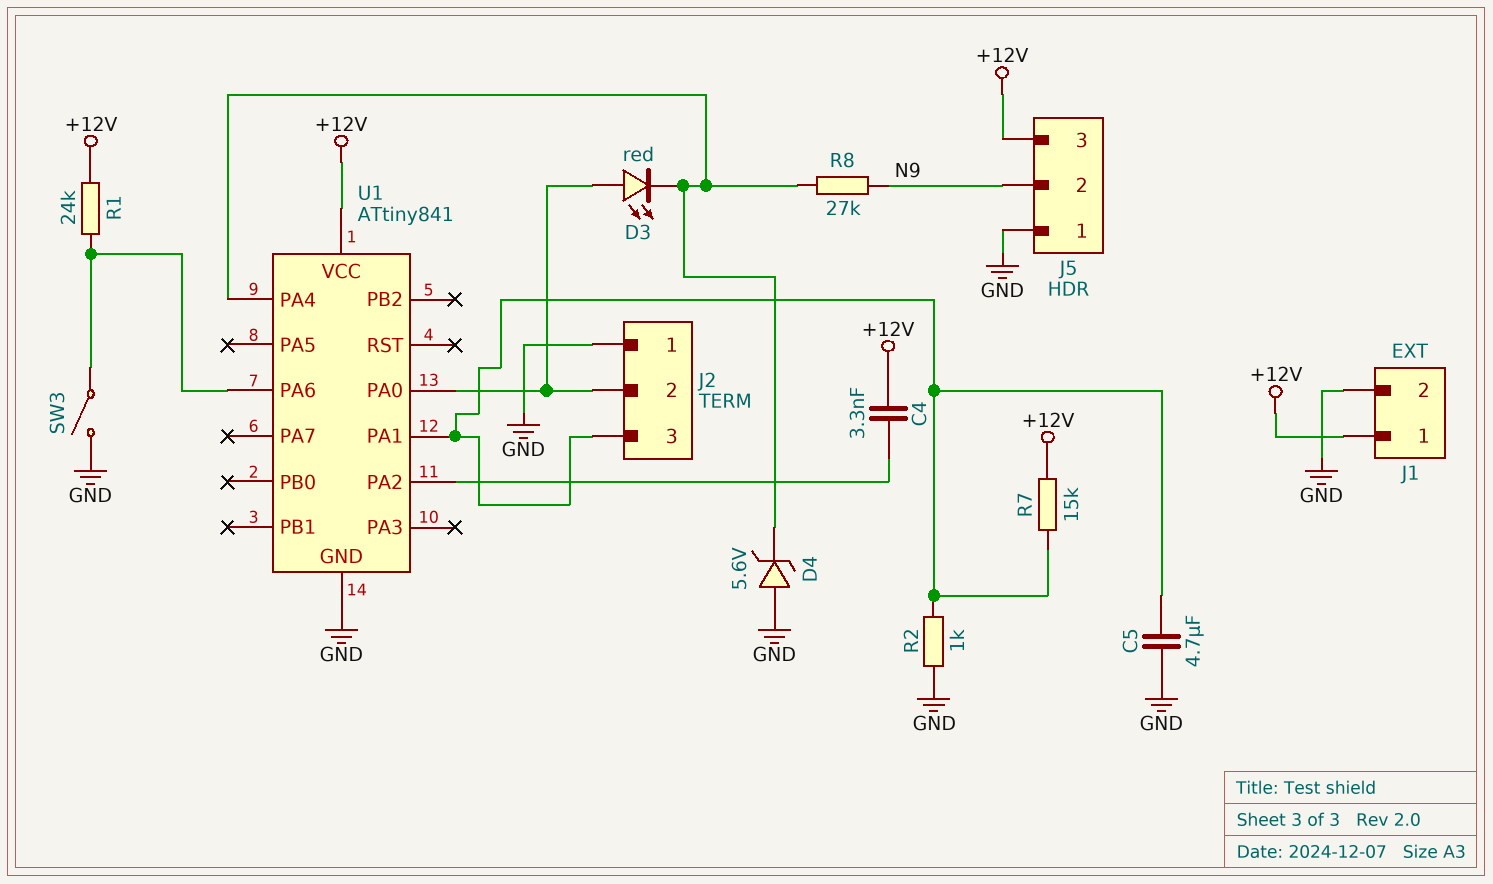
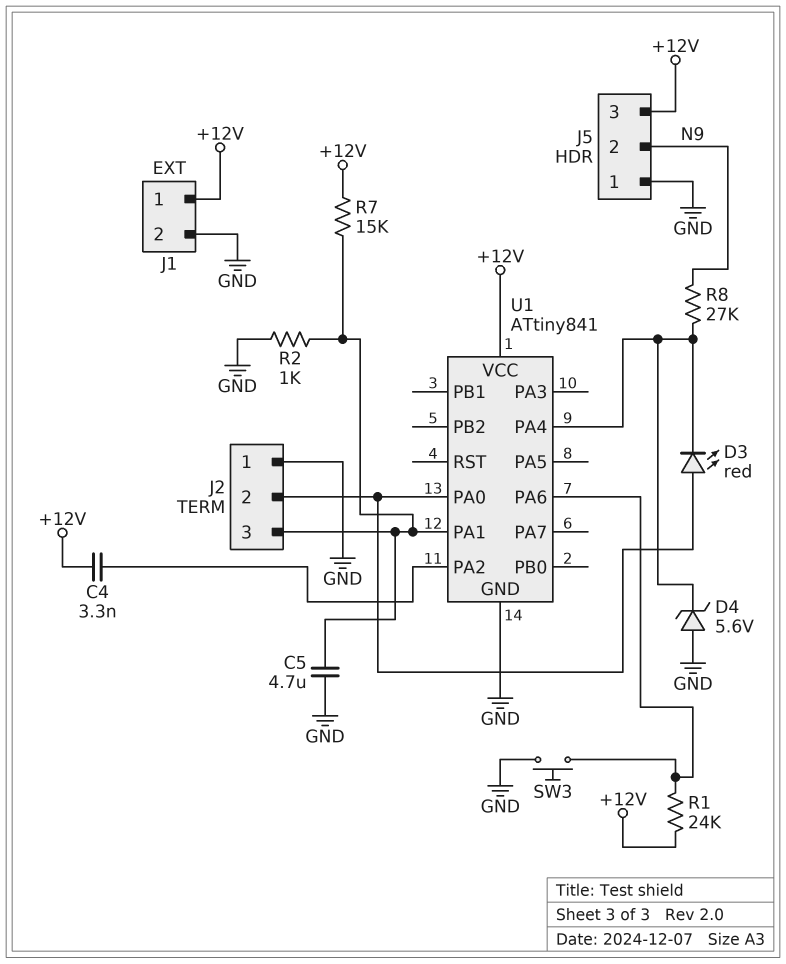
SW3: switch (GND, U1/PA6) -> button (GND, U1/PA6)

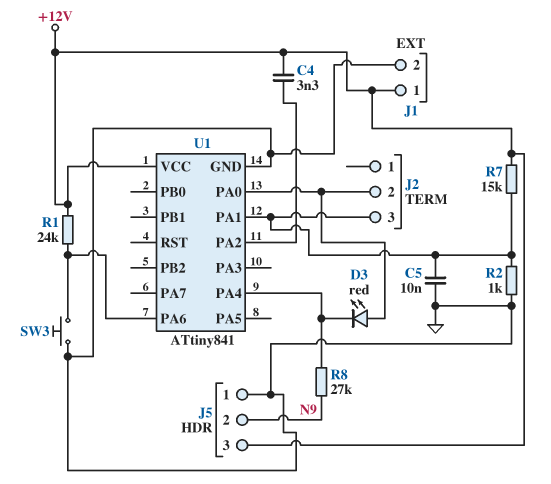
C5: 4.7uF (GND, J2/3) -> 10nF (GND, J2/3)
D4: zener 5.6V (A GND, K U1/PA4) -> none
J2 pin 1: GND -> none

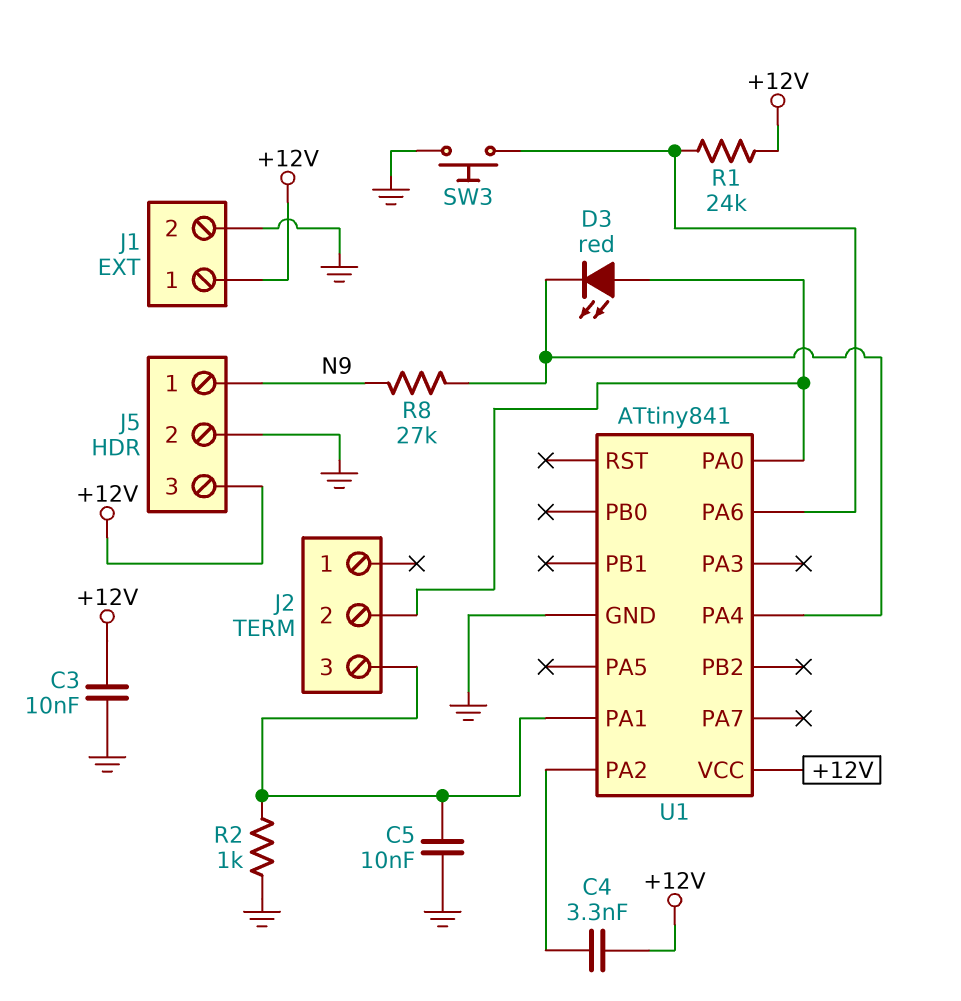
C3: none -> 10nF (+12V, GND)
J5 pin 1: GND -> N9
J5 pin 2: N9 -> GND
R7: 15k (+12V, J2/3) -> none

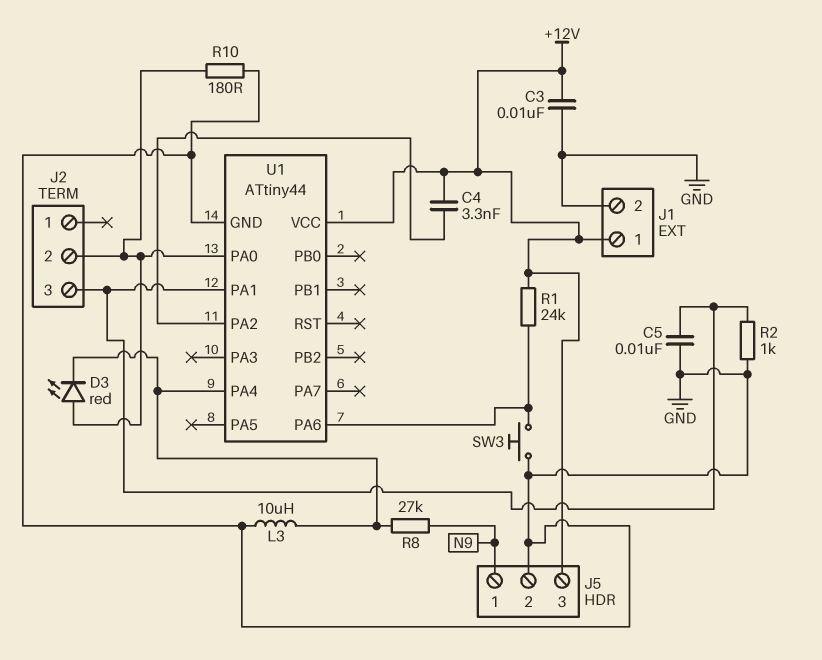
L3: none -> 10uH (GND, U1/PA4)
R10: none -> 180 (GND, J2/2)
U1: ATtiny841 -> ATtiny44

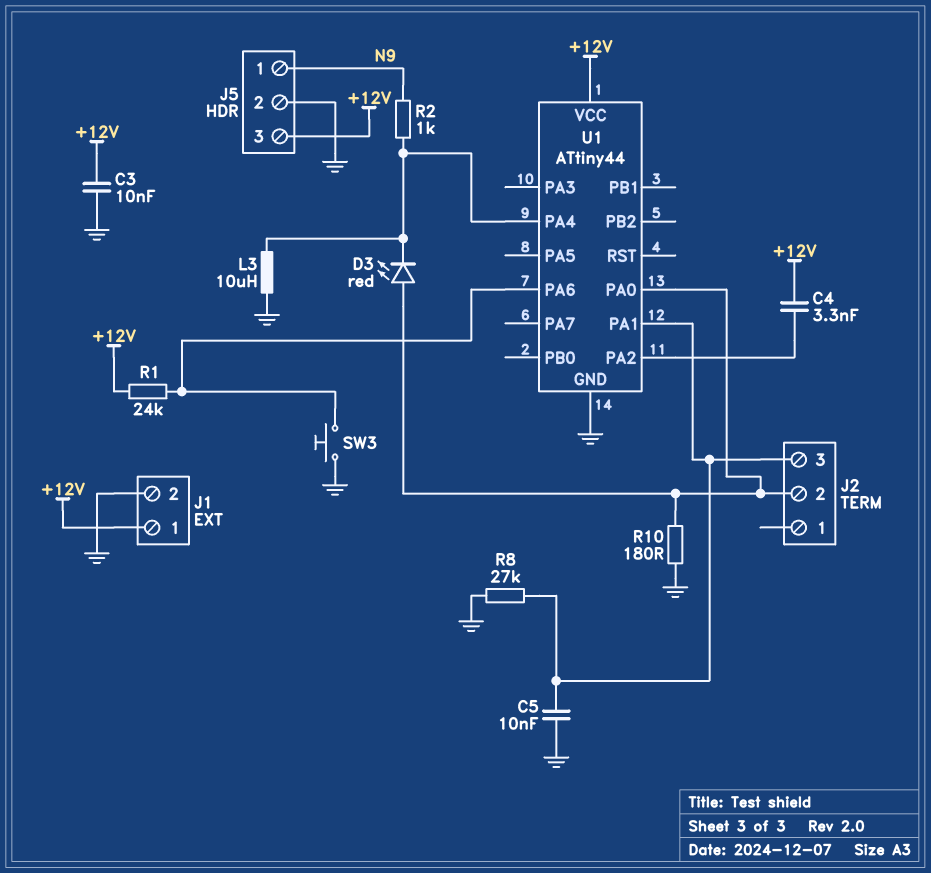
R2: 1k (GND, J2/3) -> 1k (N9, U1/PA4)
R8: 27k (N9, U1/PA4) -> 27k (GND, J2/3)

